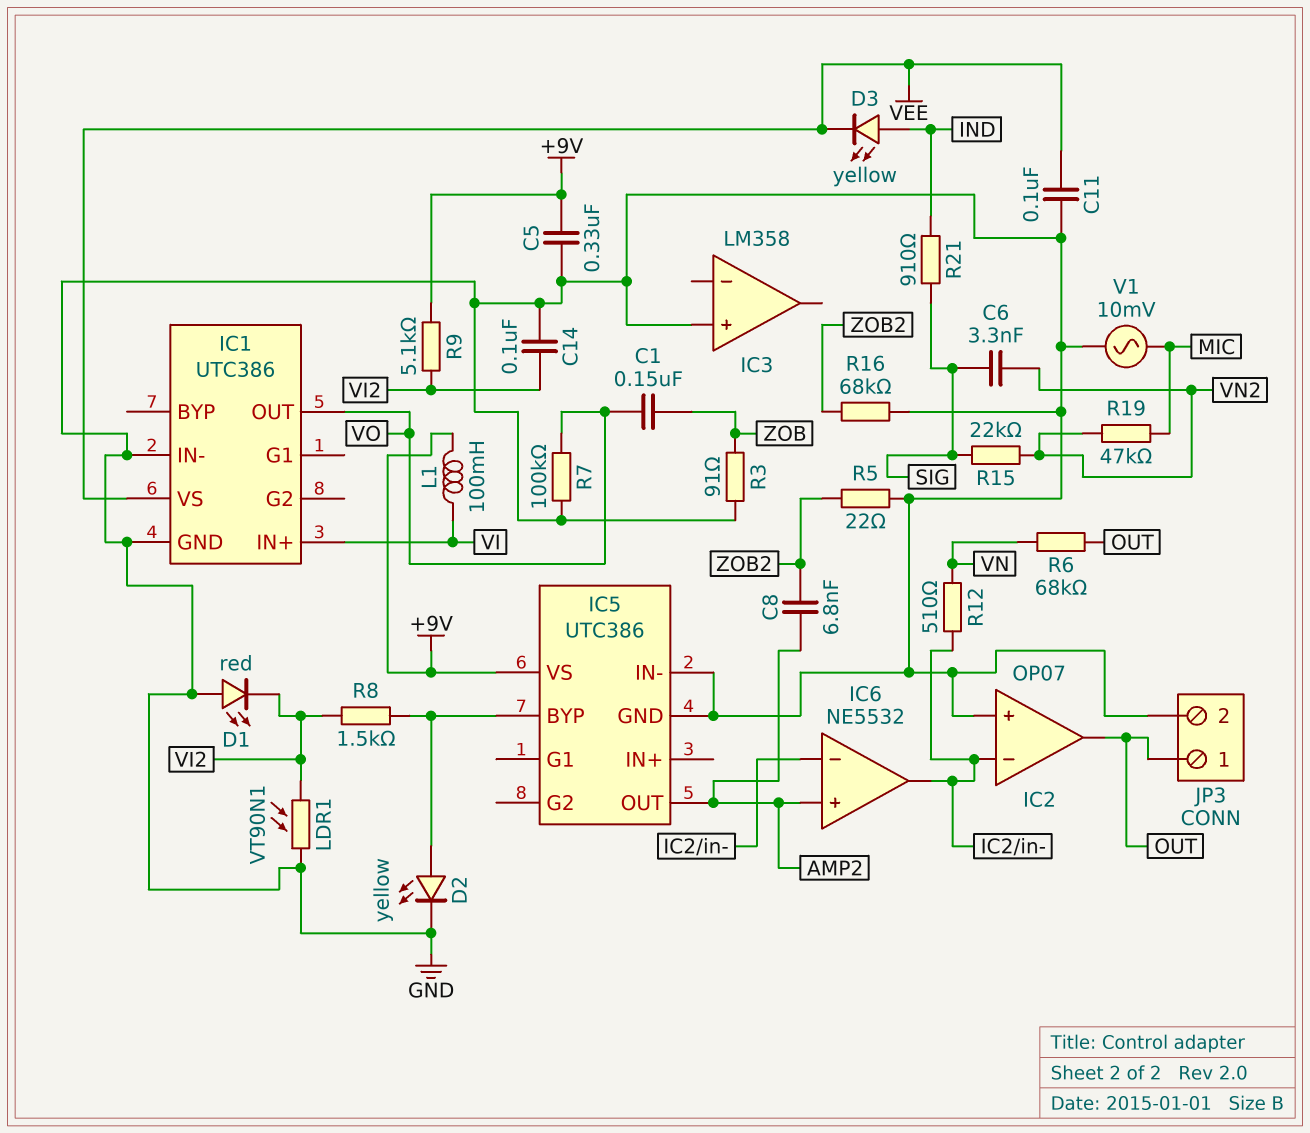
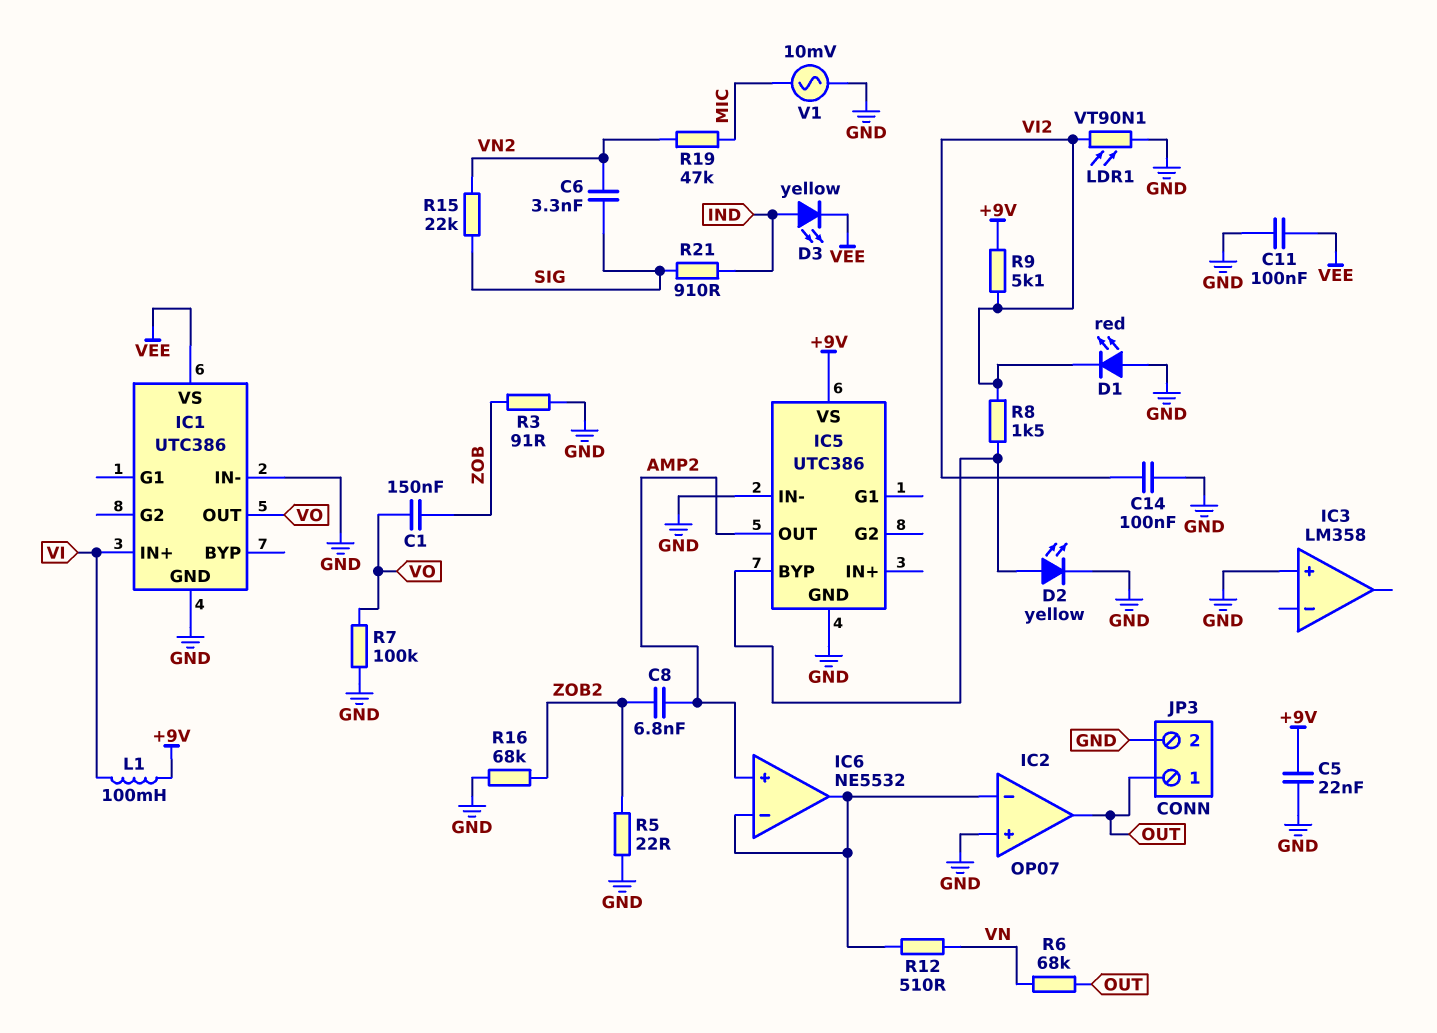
C5: 330nF (+9V, GND) -> 22nF (+9V, GND)

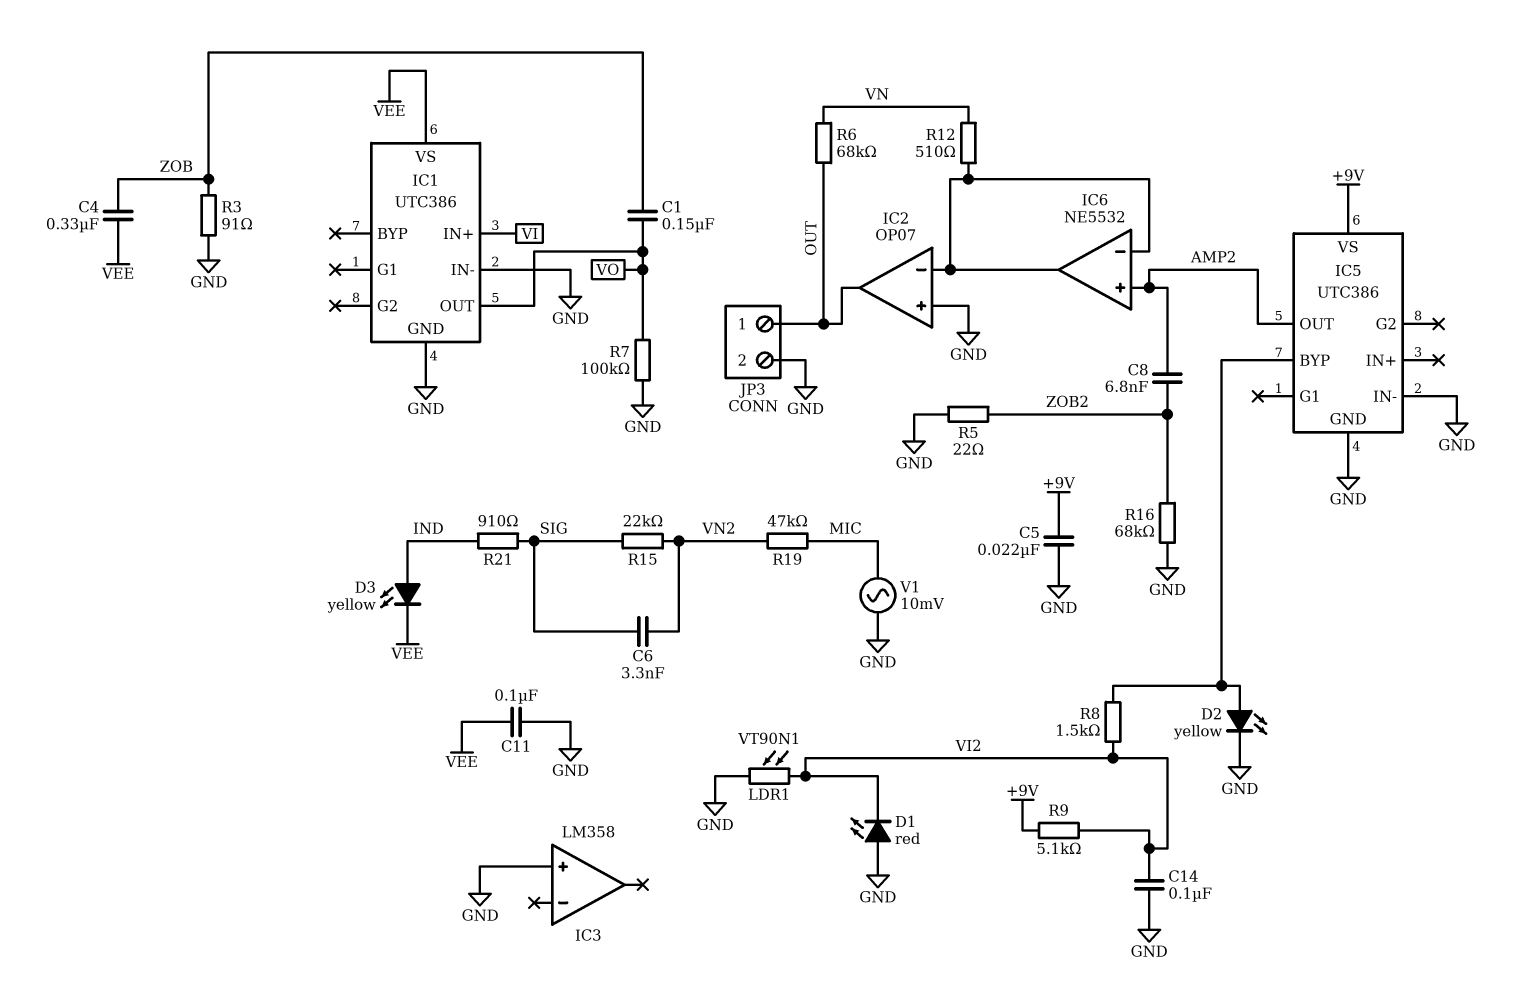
C4: none -> 330nF (VEE, ZOB)
L1: 100mH (+9V, VI) -> none

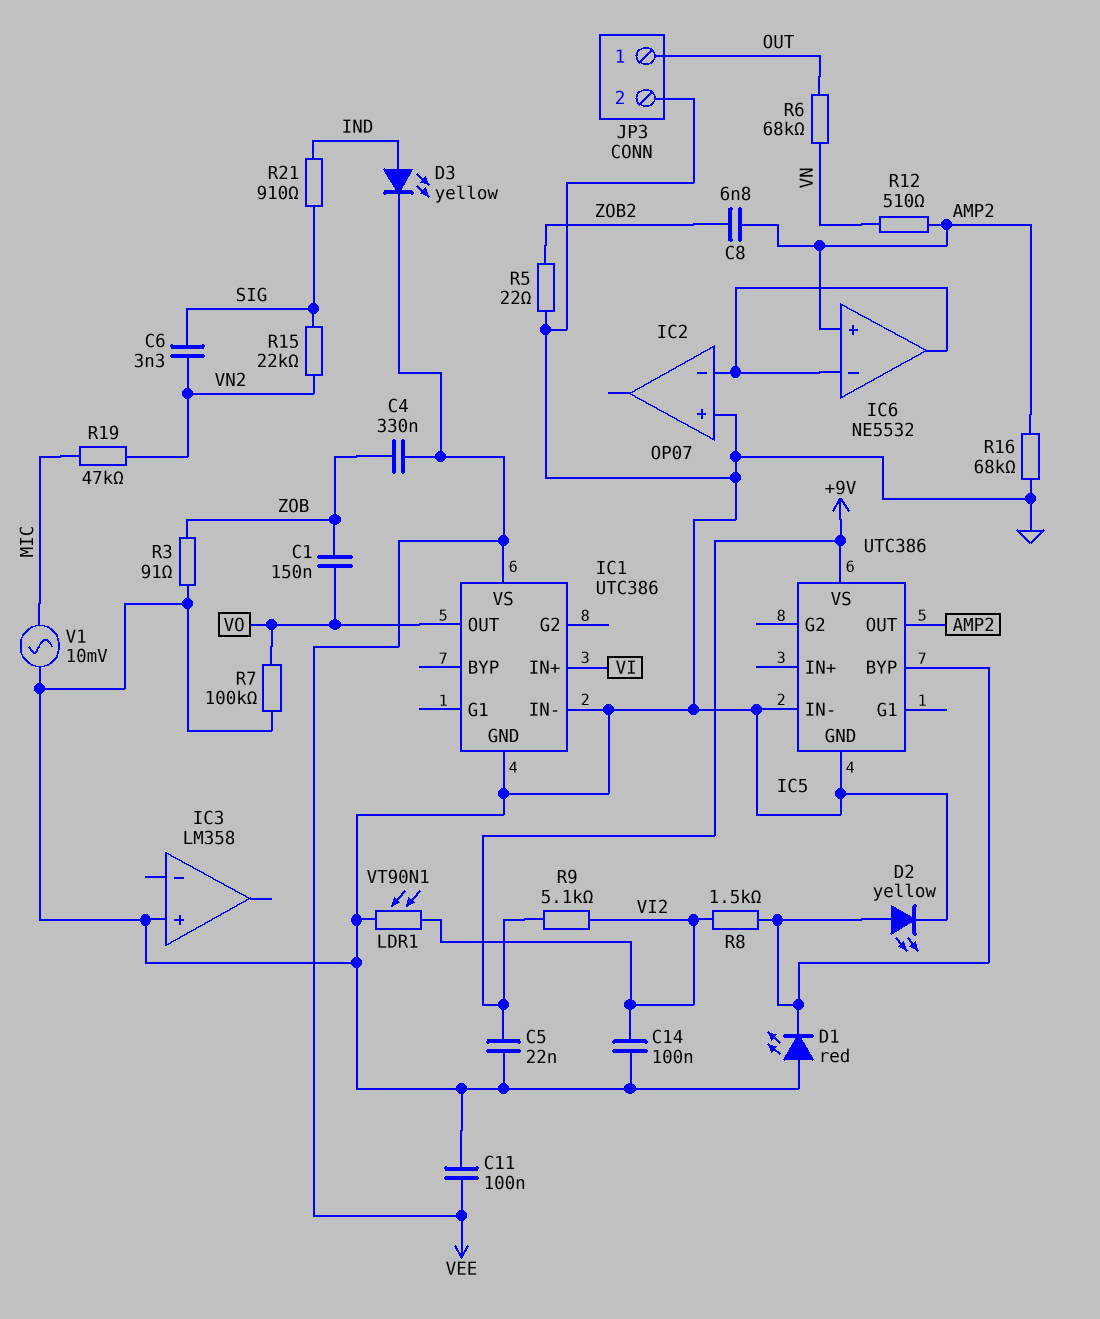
D1: LED red (A GND, K VI2) -> LED red (A GND, K IC5/BYP)
IC2 pin out: OUT -> none
R12: 510 (IC2/in-, VN) -> 510 (AMP2, VN)
R16: 68k (GND, ZOB2) -> 68k (AMP2, GND)

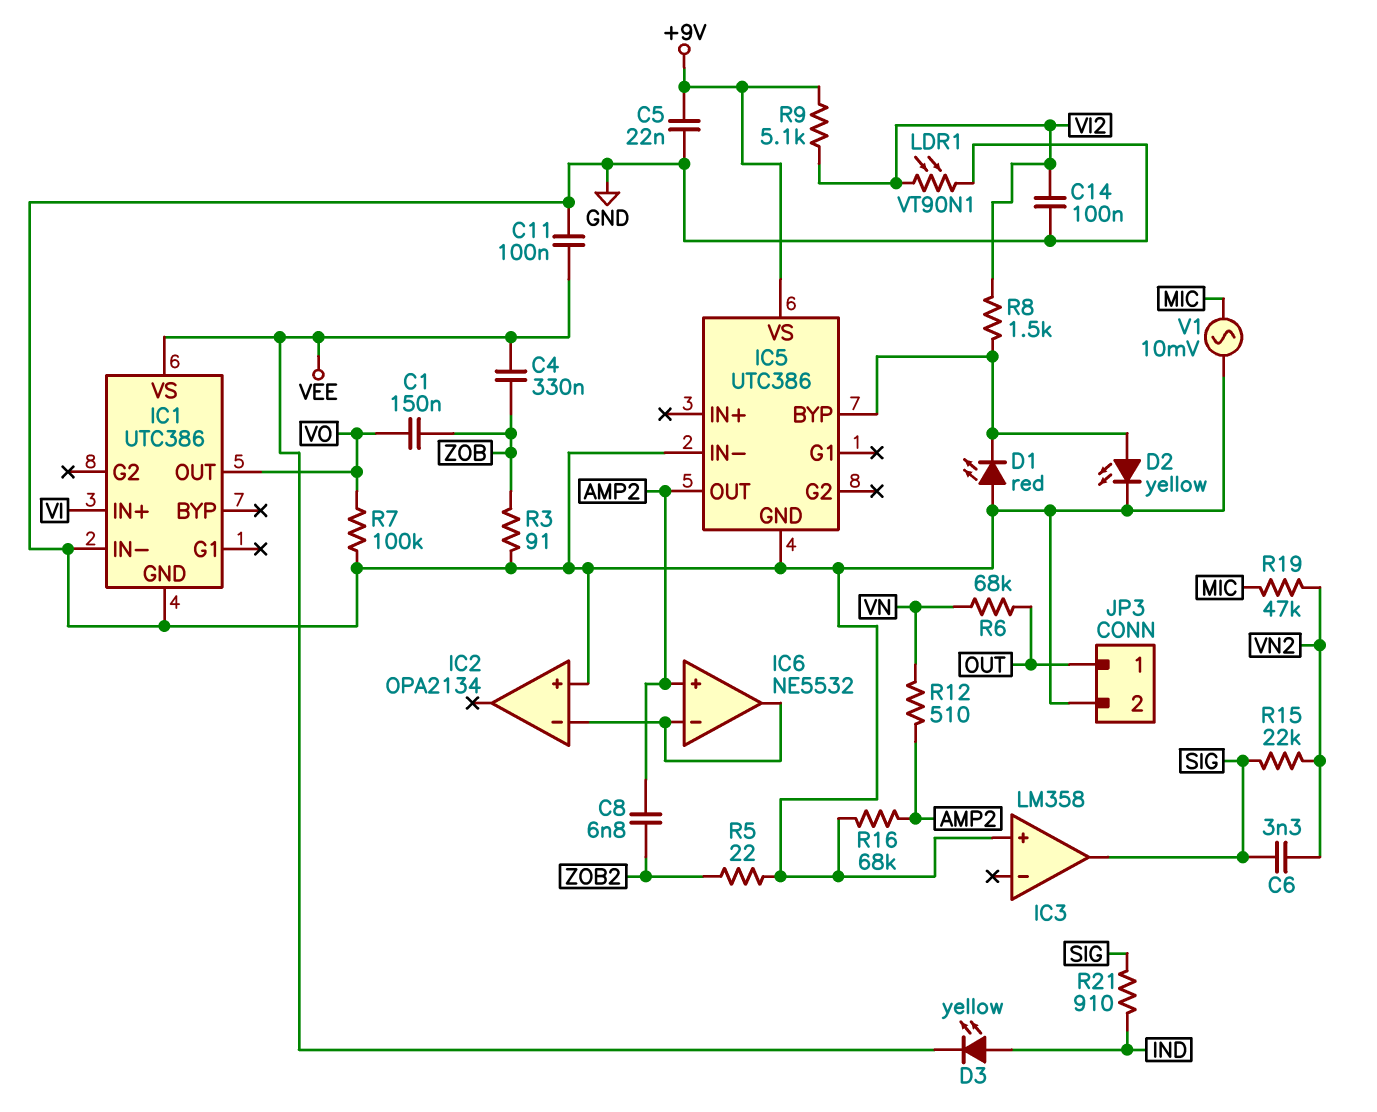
IC2: OP07 -> OPA2134
IC3 pin out: none -> SIG

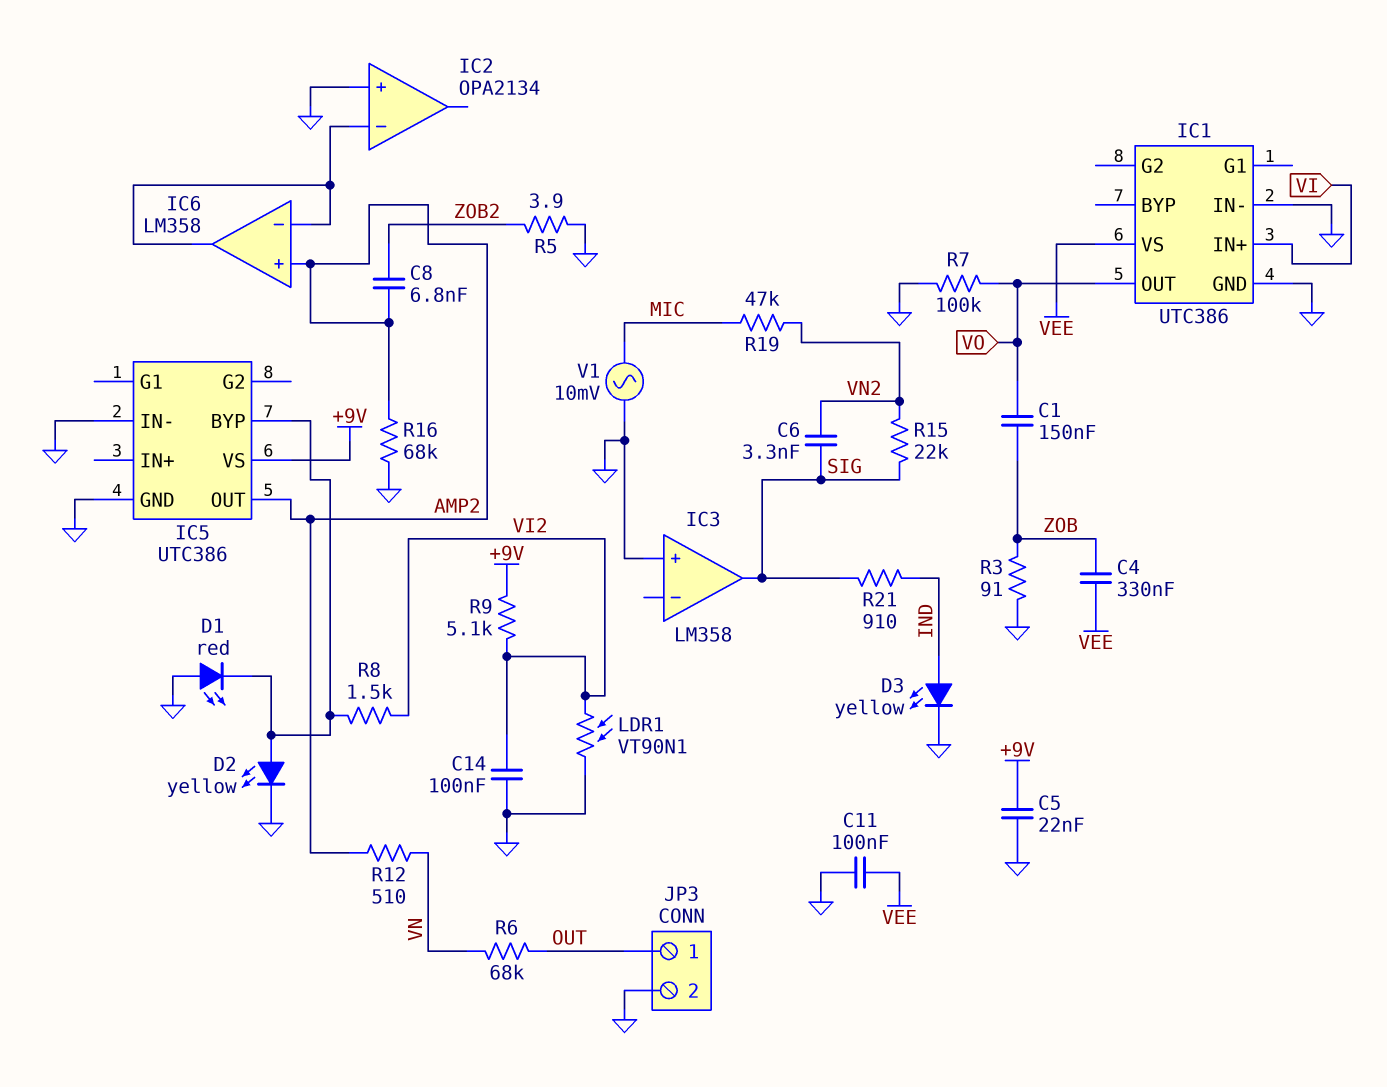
D3: LED yellow (A IND, K VEE) -> LED yellow (A IND, K GND)
IC6: NE5532 -> LM358
R5: 22 (GND, ZOB2) -> 3.9 (GND, ZOB2)

